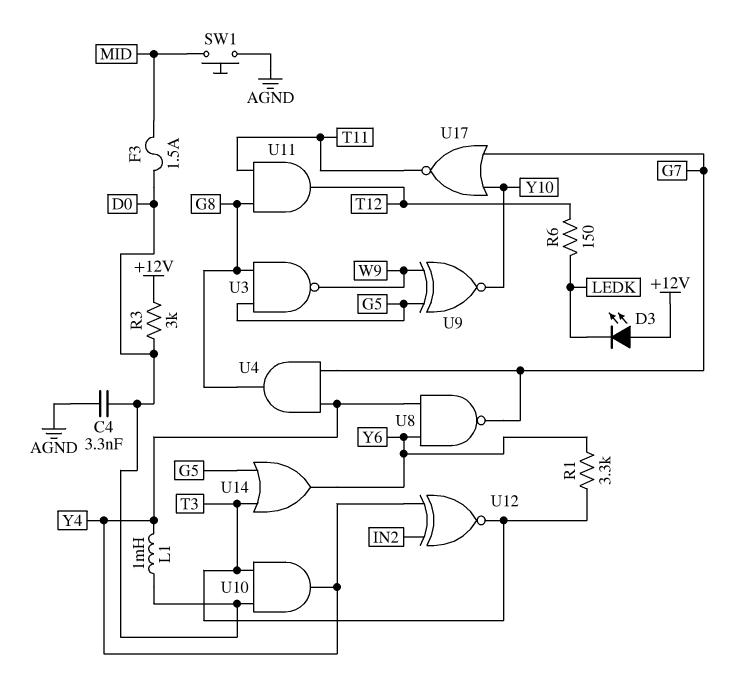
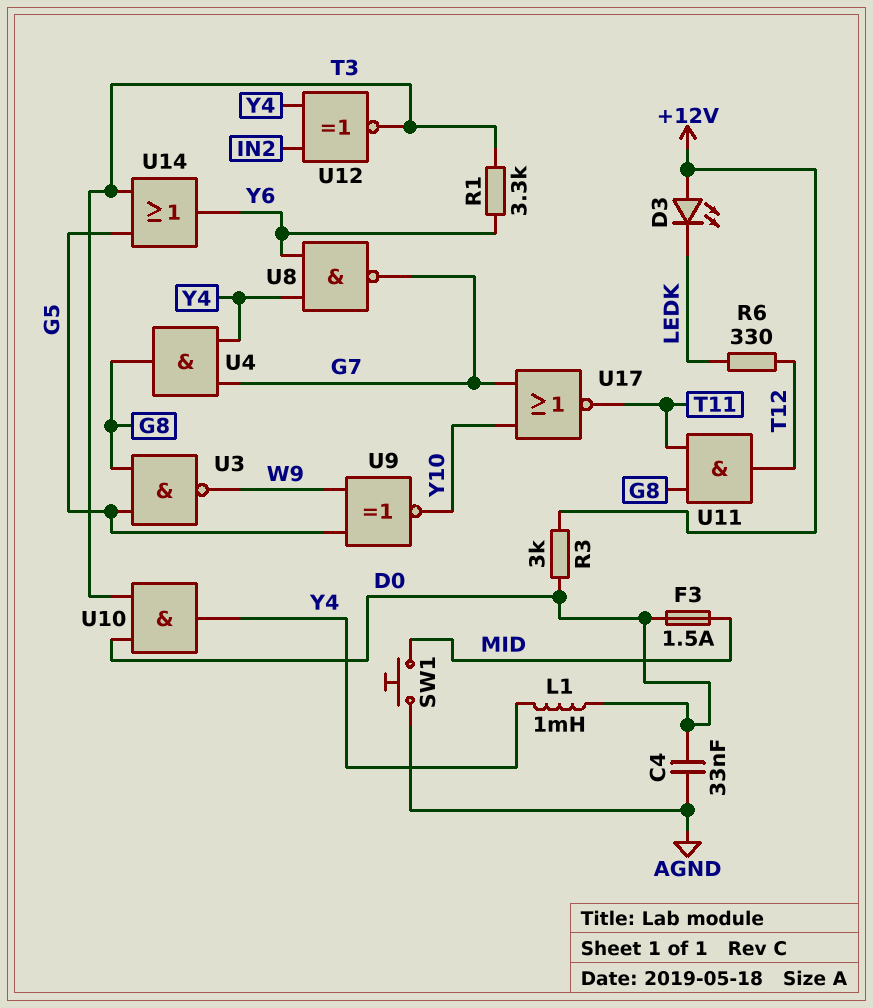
C4: 3.3nF (AGND, D0) -> 33nF (AGND, D0)
R6: 150 (LEDK, T12) -> 330 (LEDK, T12)

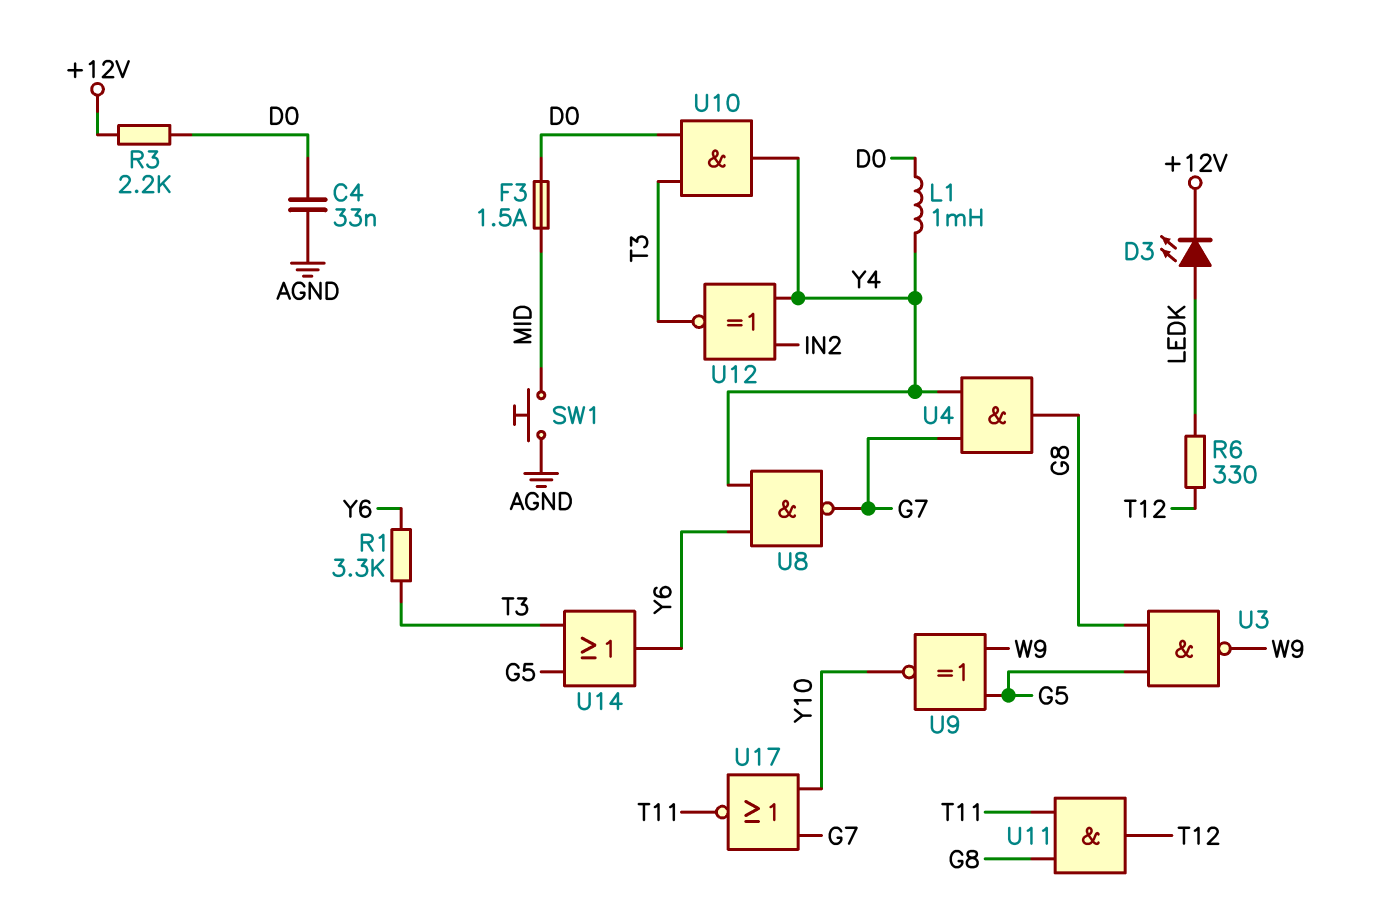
D3: LED (A +12V, K LEDK) -> LED (A LEDK, K +12V)
R3: 3k (+12V, D0) -> 2.2k (+12V, D0)

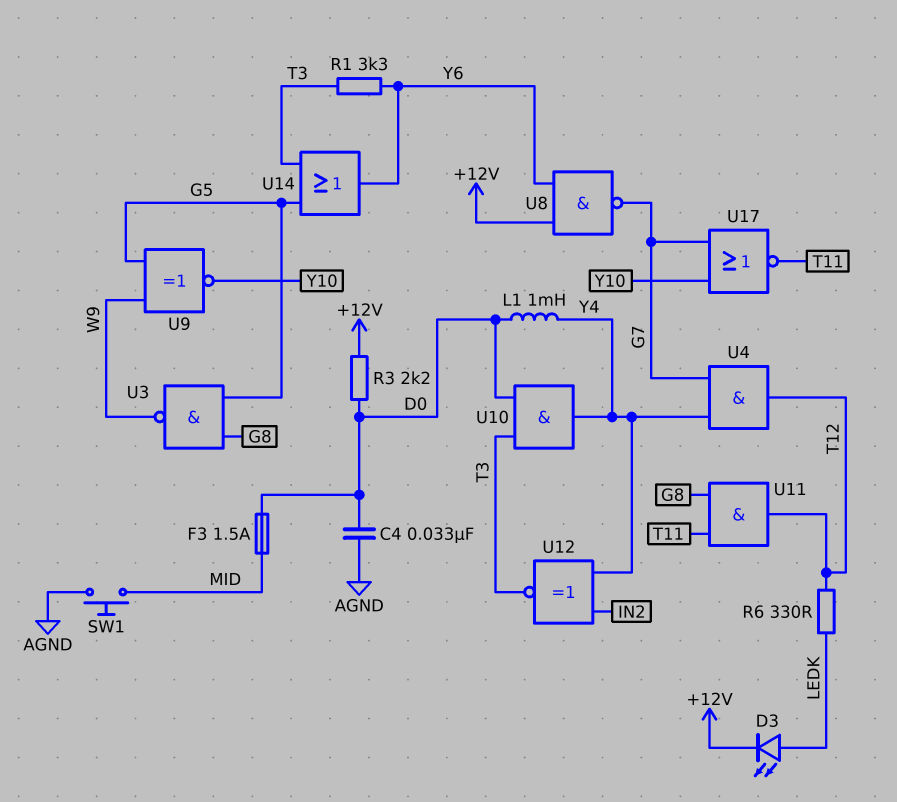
U4: AND (in G7, in Y4, out G8) -> AND (in G7, in Y4, out T12)
U8: NAND (in Y4, in Y6, out G7) -> NAND (in +12V, in Y6, out G7)

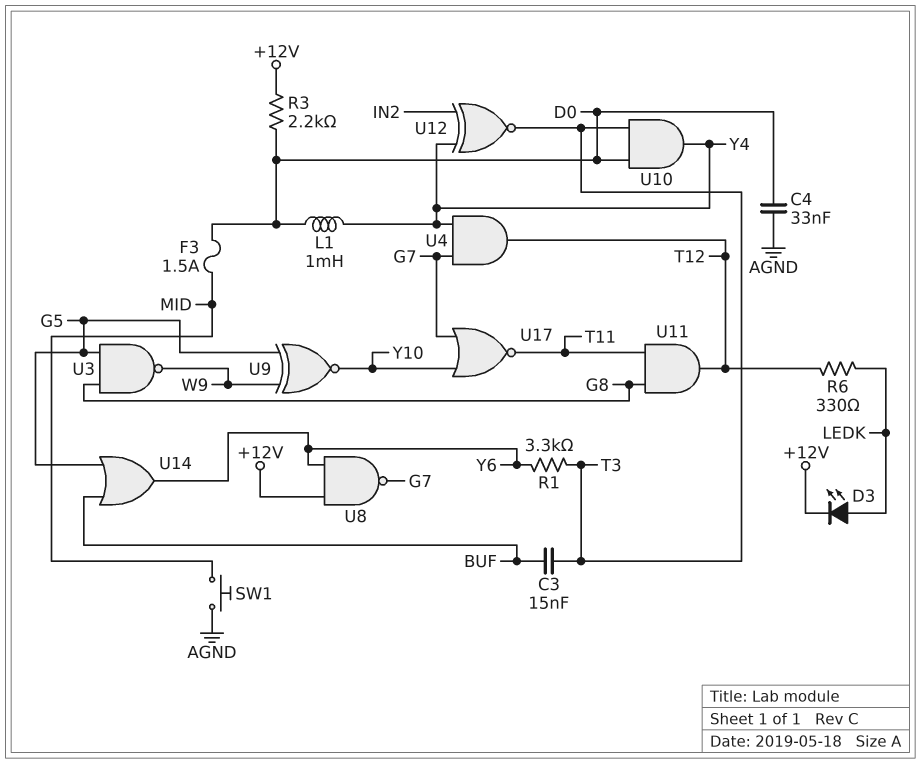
C3: none -> 15nF (BUF, T3)
U14: OR (in G5, in T3, out Y6) -> OR (in BUF, in G5, out Y6)

